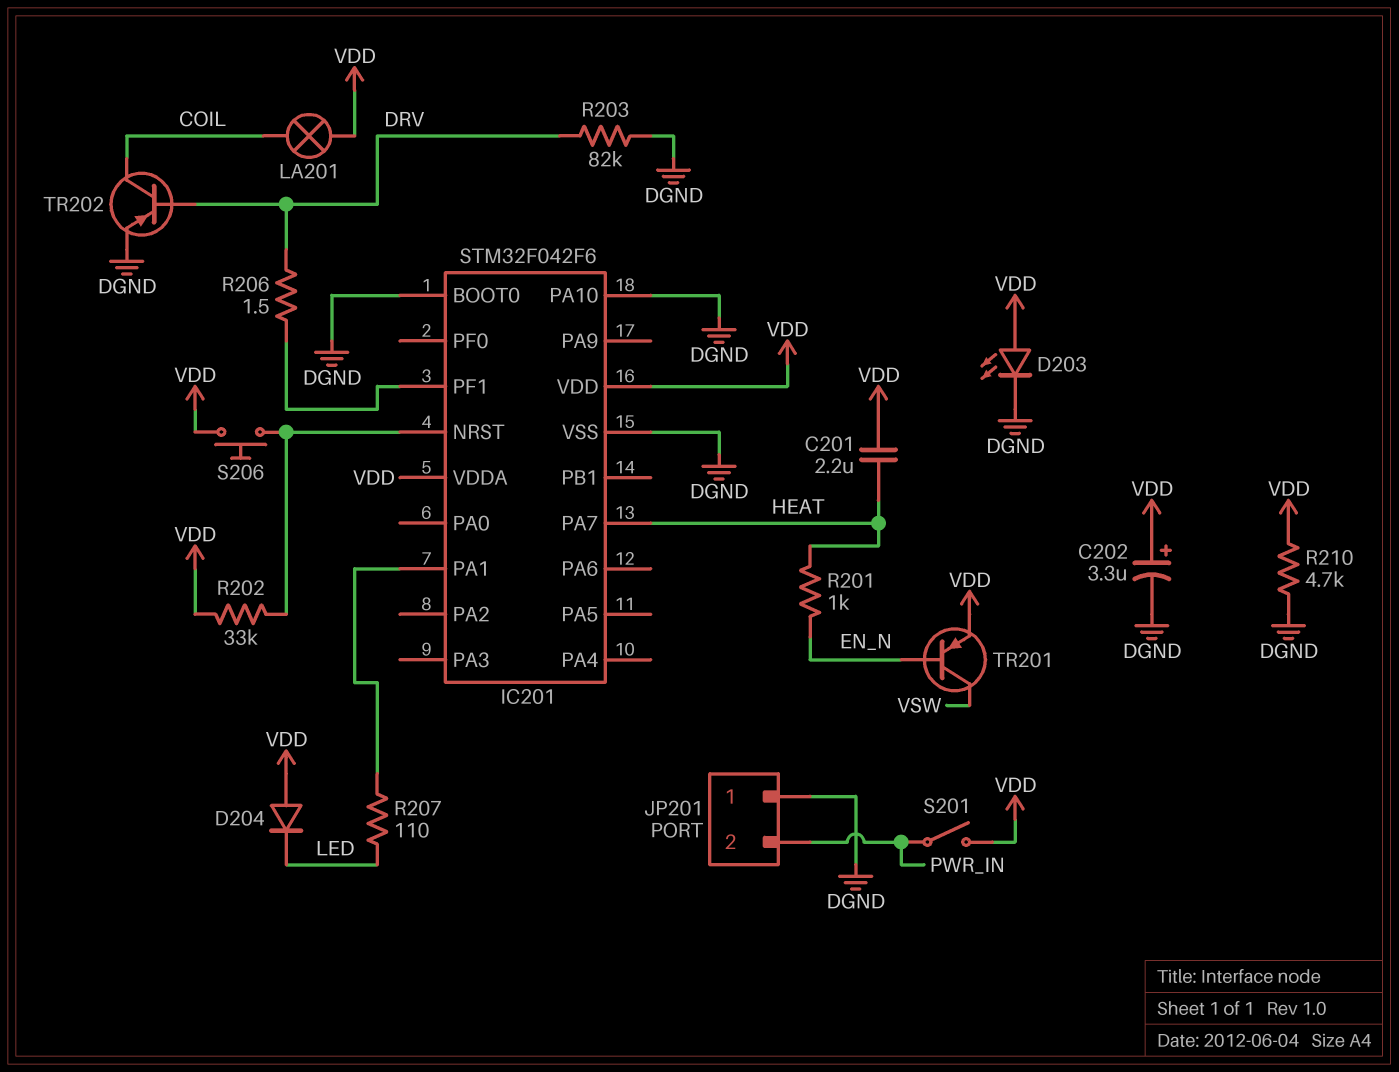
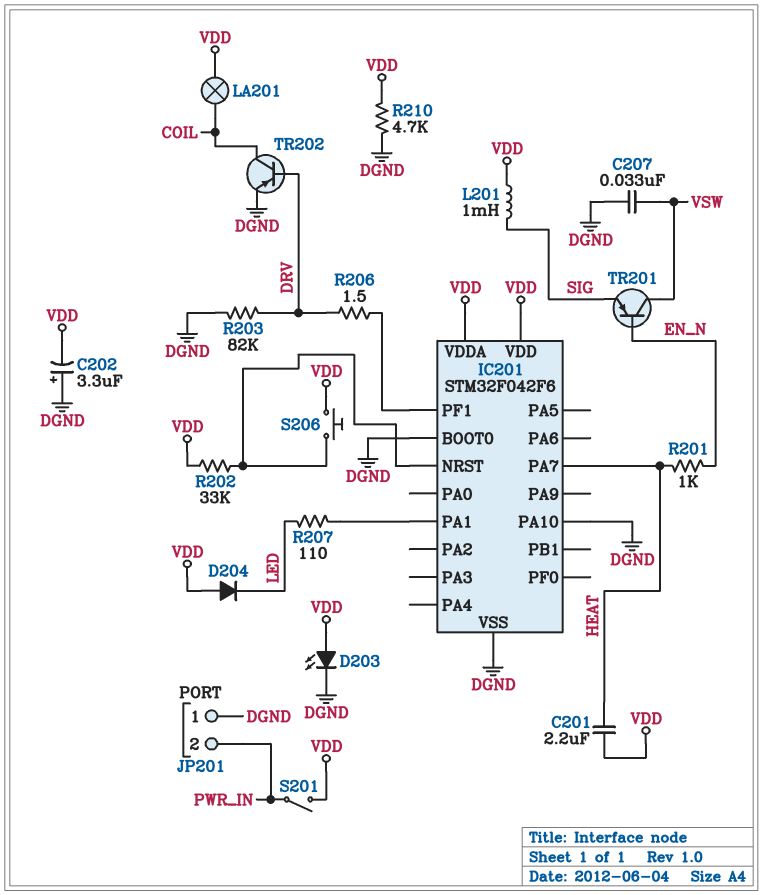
C202: 3.3uF (plus VDD, minus DGND) -> 3.3uF (plus DGND, minus VDD)
C207: none -> 33nF (DGND, VSW)
L201: none -> 1mH (SIG, VDD)
TR201: PNP (B EN_N, C VSW, E VDD) -> PNP (B EN_N, C VSW, E SIG)

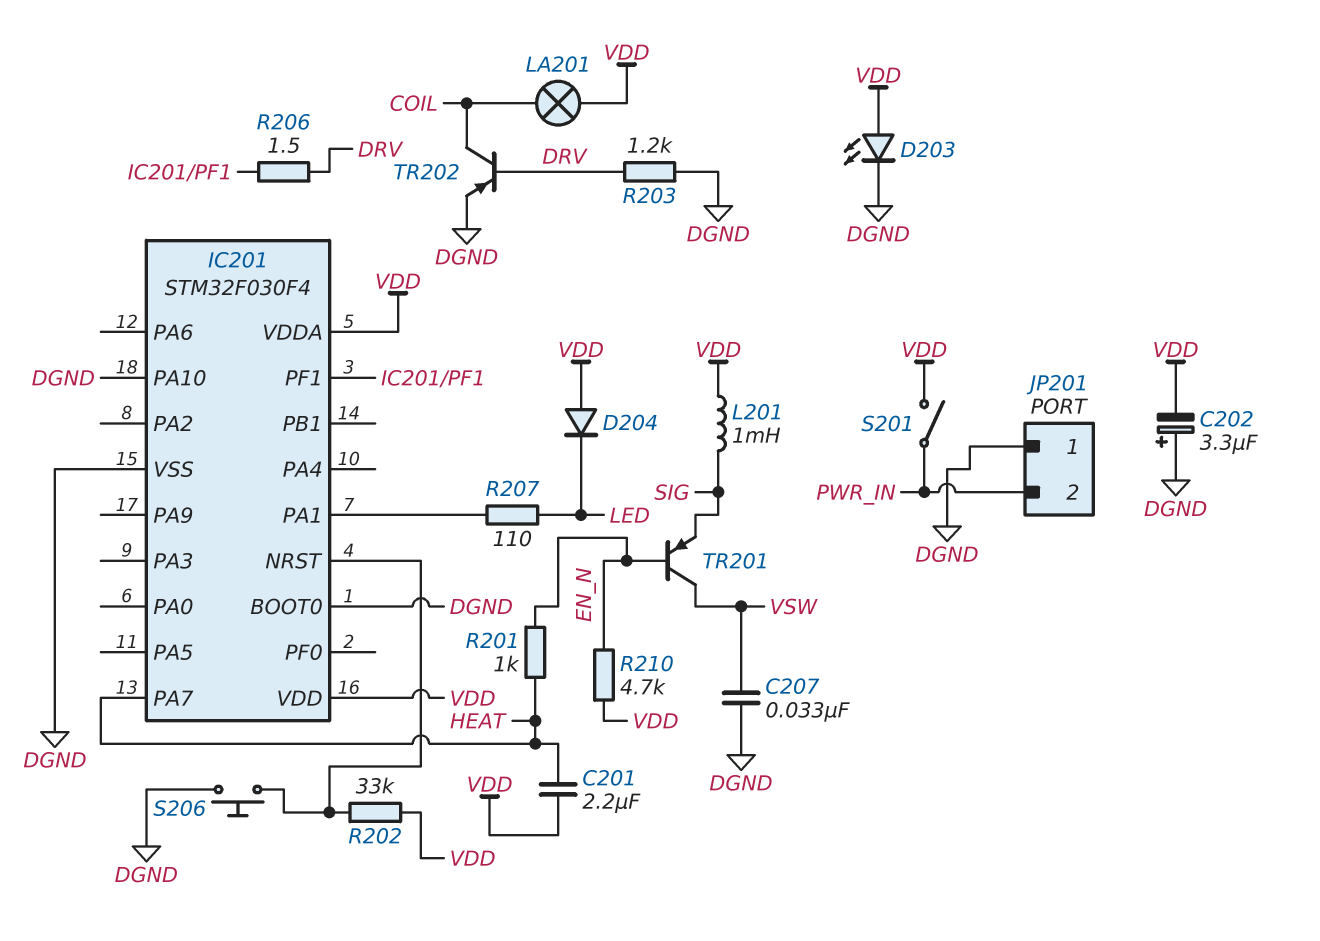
IC201: STM32F042F6 -> STM32F030F4
R203: 82k (DGND, DRV) -> 1.2k (DGND, DRV)
R210: 4.7k (DGND, VDD) -> 4.7k (EN_N, VDD)
S206: button (IC201/NRST, VDD) -> button (DGND, IC201/NRST)

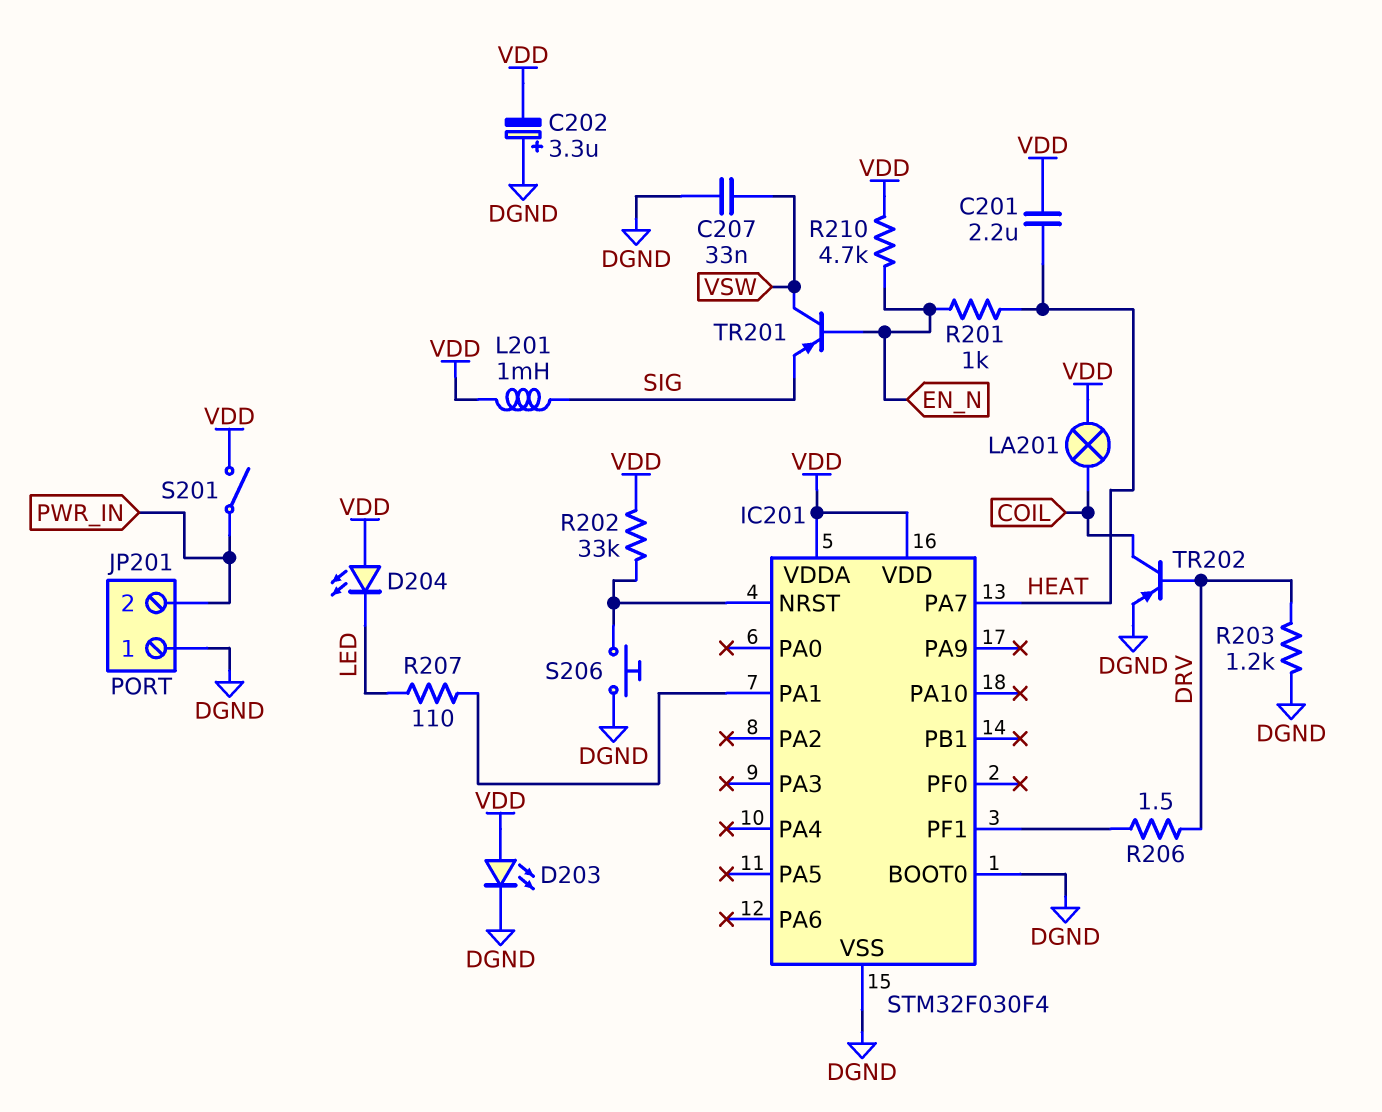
D204: diode (A VDD, K LED) -> LED (A VDD, K LED)
IC201 pin PA10: DGND -> none

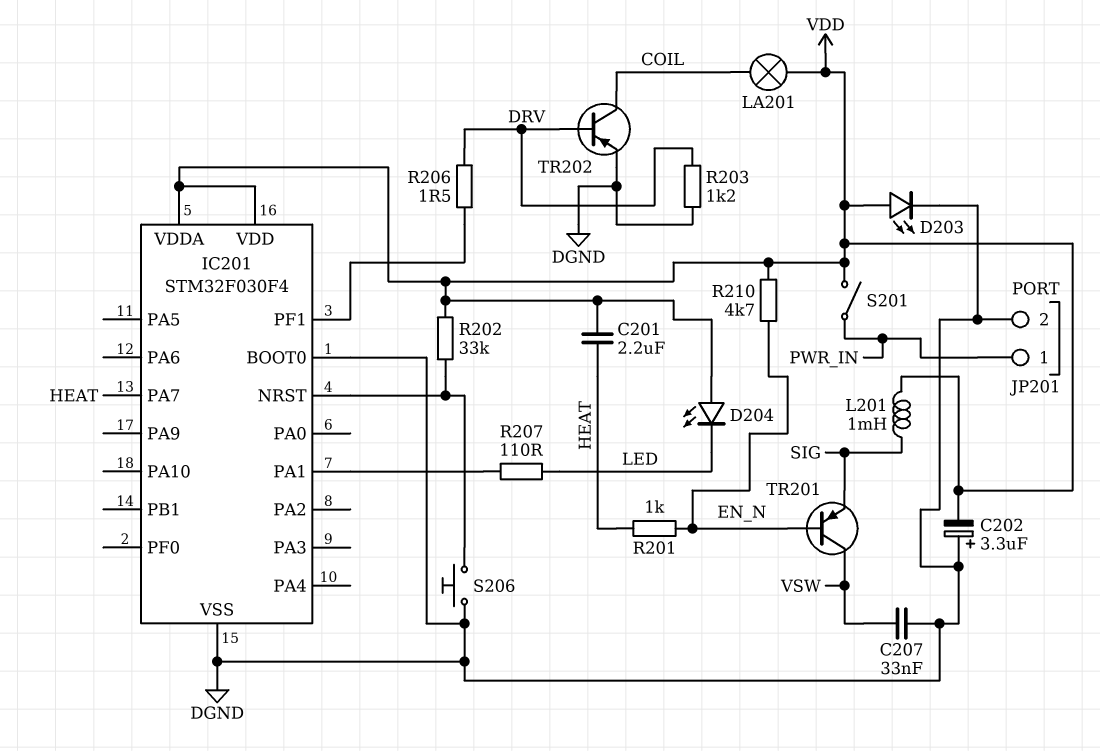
JP201 pin 1: DGND -> PWR_IN
JP201 pin 2: PWR_IN -> DGND

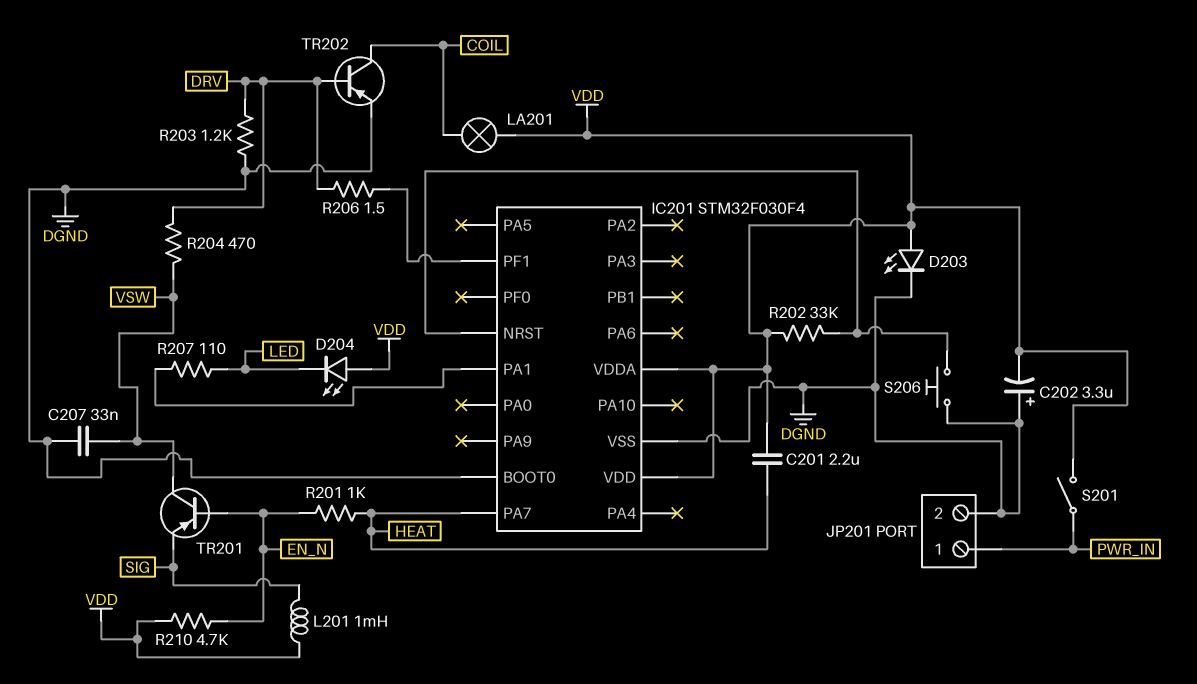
R204: none -> 470 (DRV, VSW)

